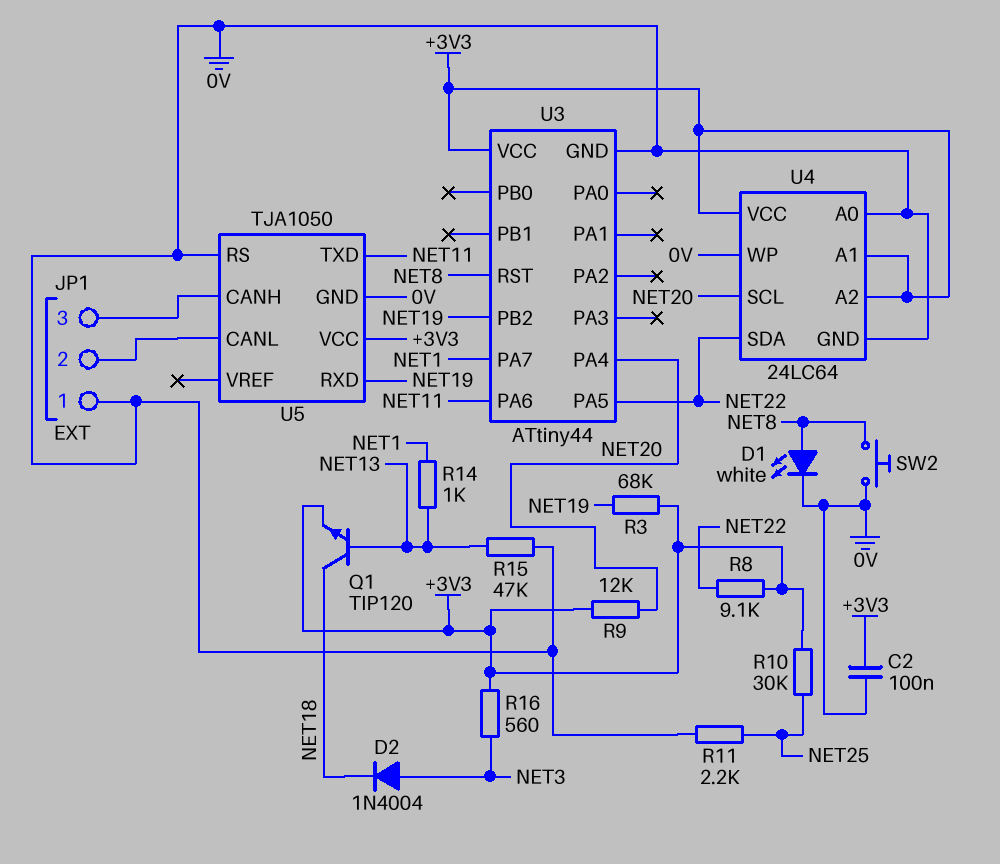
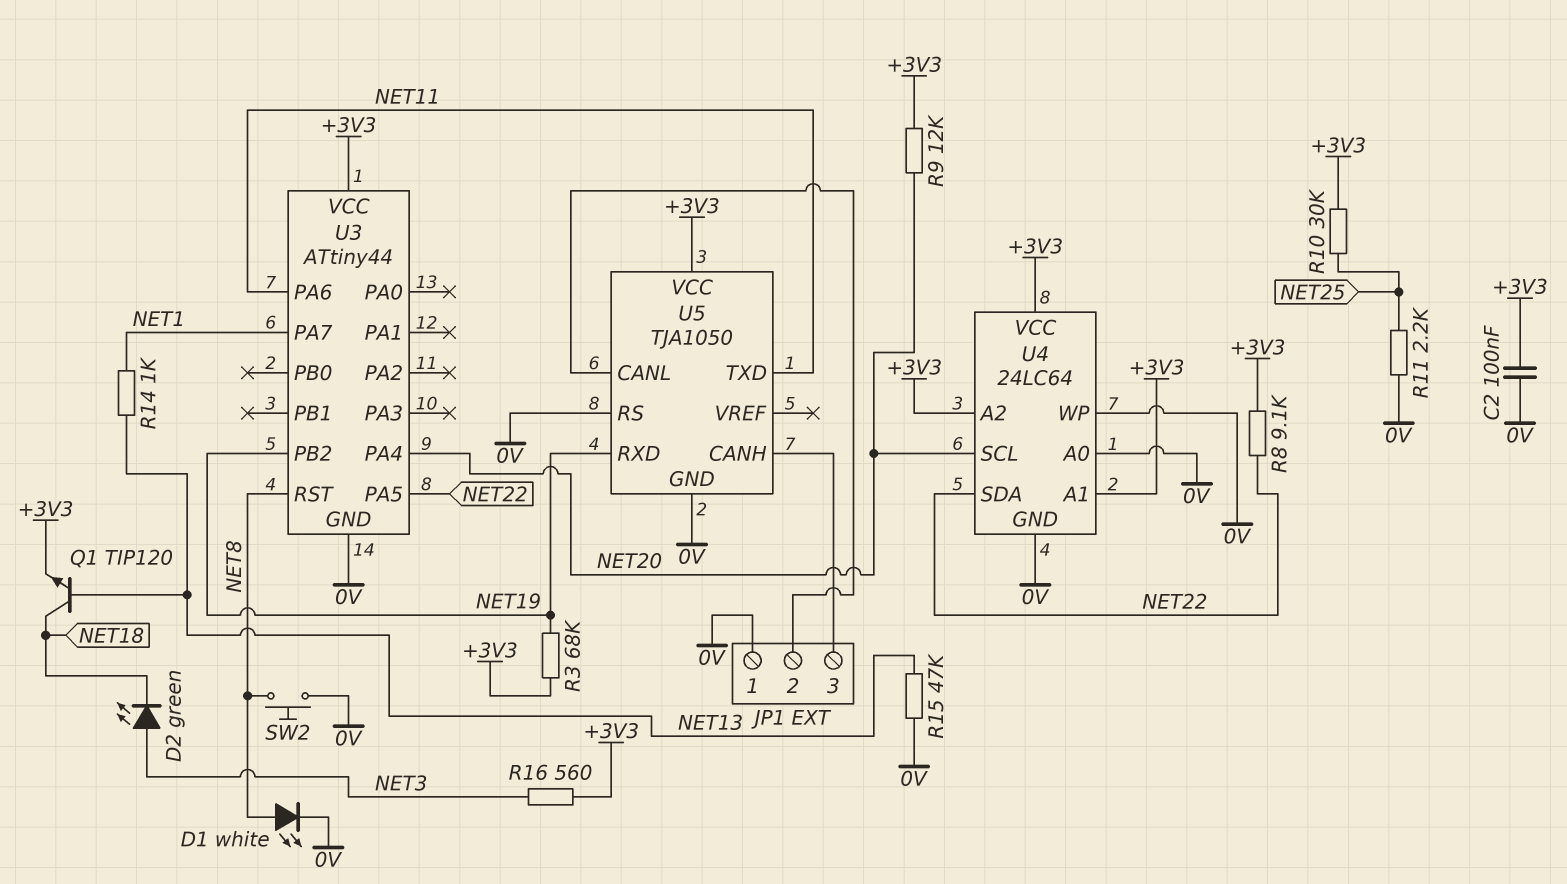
D2: diode 1N4004 (A NET3, K NET18) -> LED green (A NET3, K NET18)

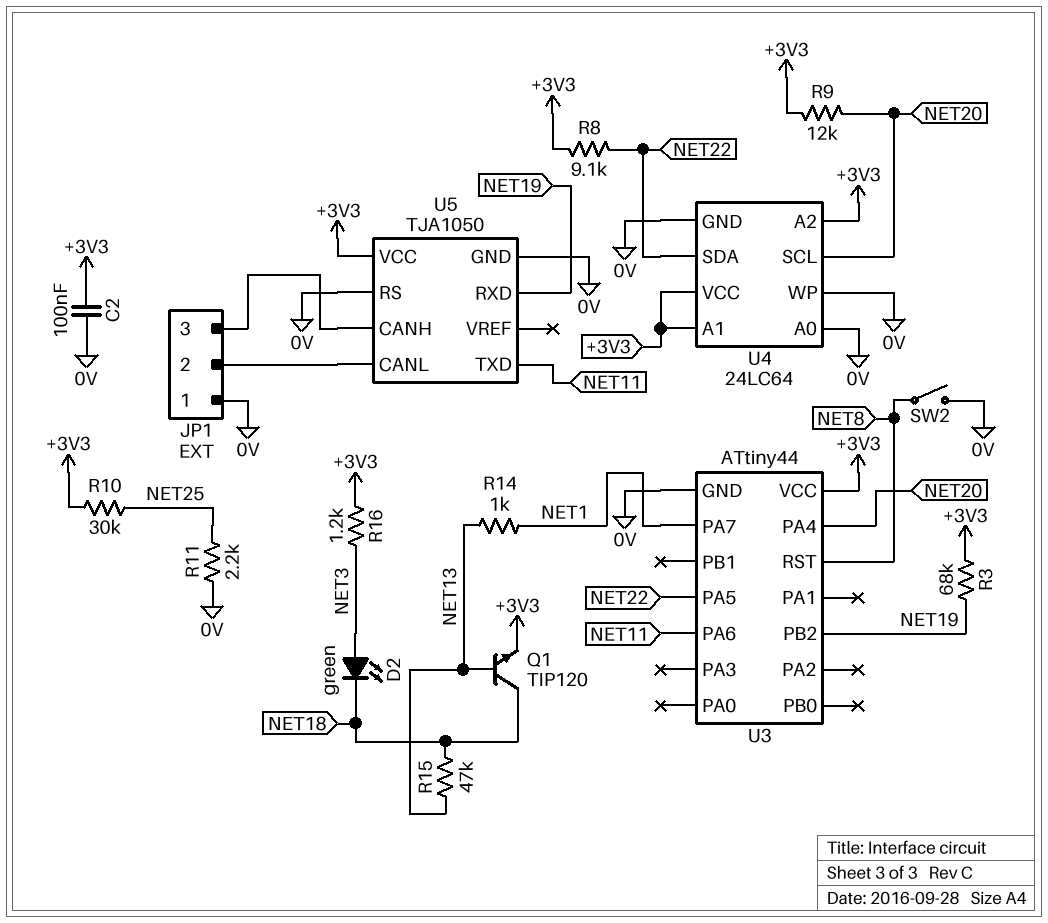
D1: LED white (A NET8, K 0V) -> none
R15: 47k (0V, NET13) -> 47k (NET13, NET18)
R16: 560 (+3V3, NET3) -> 1.2k (+3V3, NET3)
SW2: button (0V, NET8) -> switch (0V, NET8)

